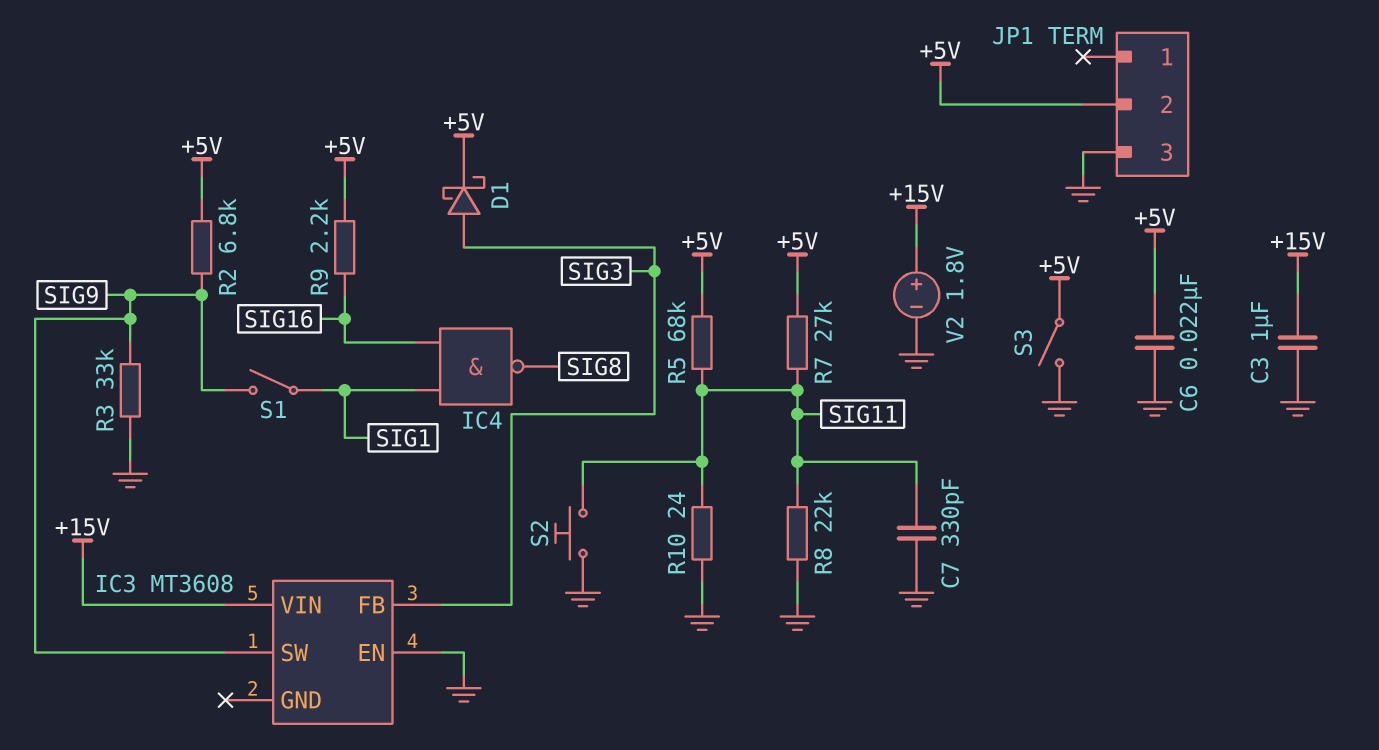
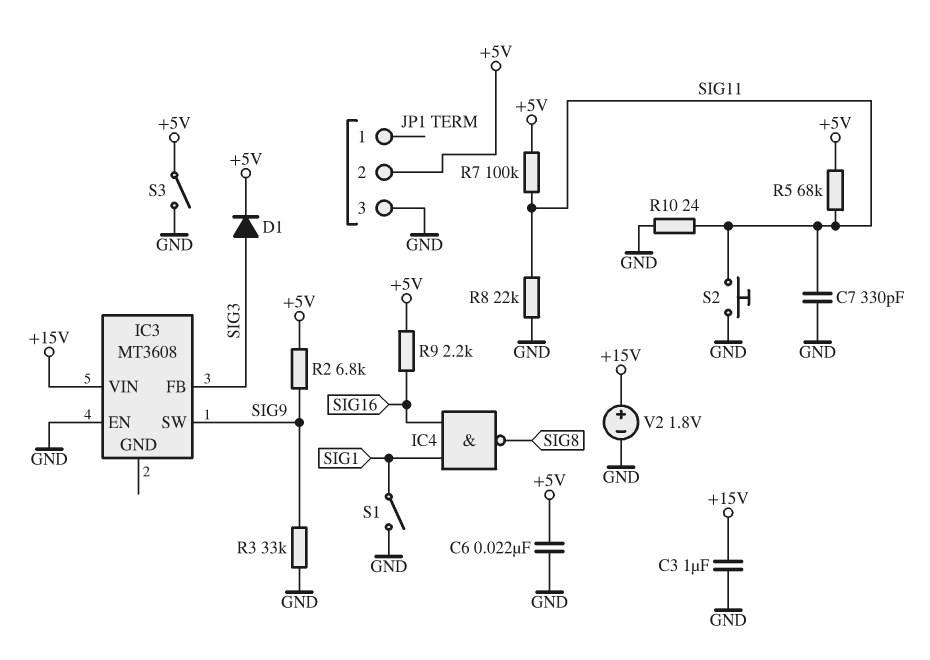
D1: schottky (A SIG3, K +5V) -> diode (A SIG3, K +5V)
R7: 27k (+5V, SIG11) -> 100k (+5V, SIG11)
S1: switch (SIG1, SIG9) -> switch (GND, SIG1)

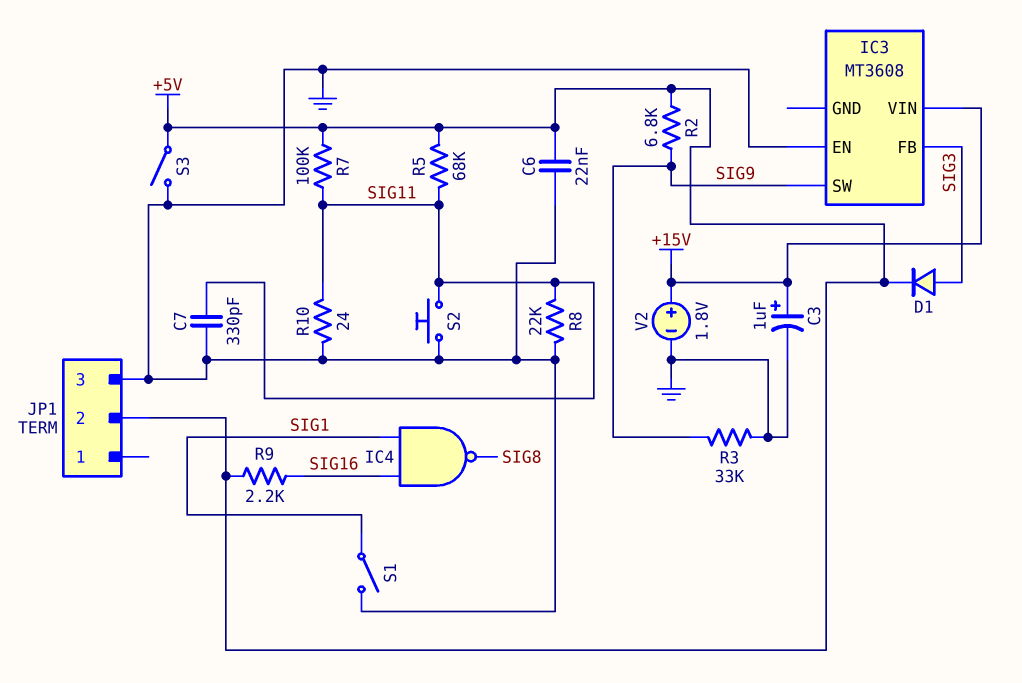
C3: 1uF (+15V, GND) -> 1uF (plus +15V, minus GND)

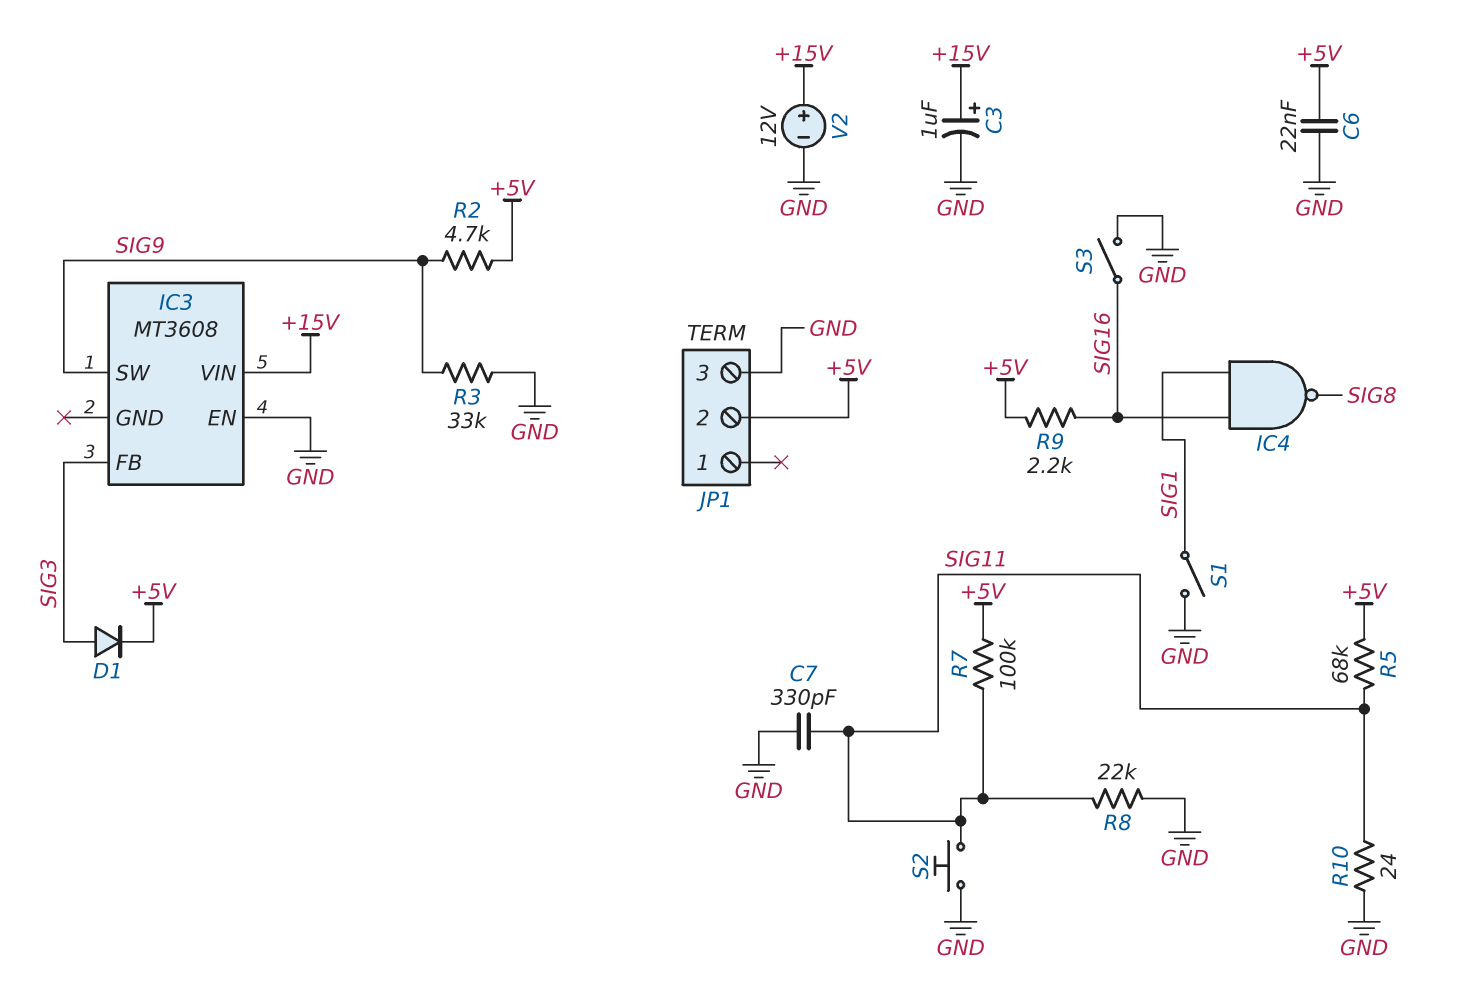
R2: 6.8k (+5V, SIG9) -> 4.7k (+5V, SIG9)
S3: switch (+5V, GND) -> switch (GND, SIG16)
V2: 1.8V (plus +15V, minus GND) -> 12V (plus +15V, minus GND)

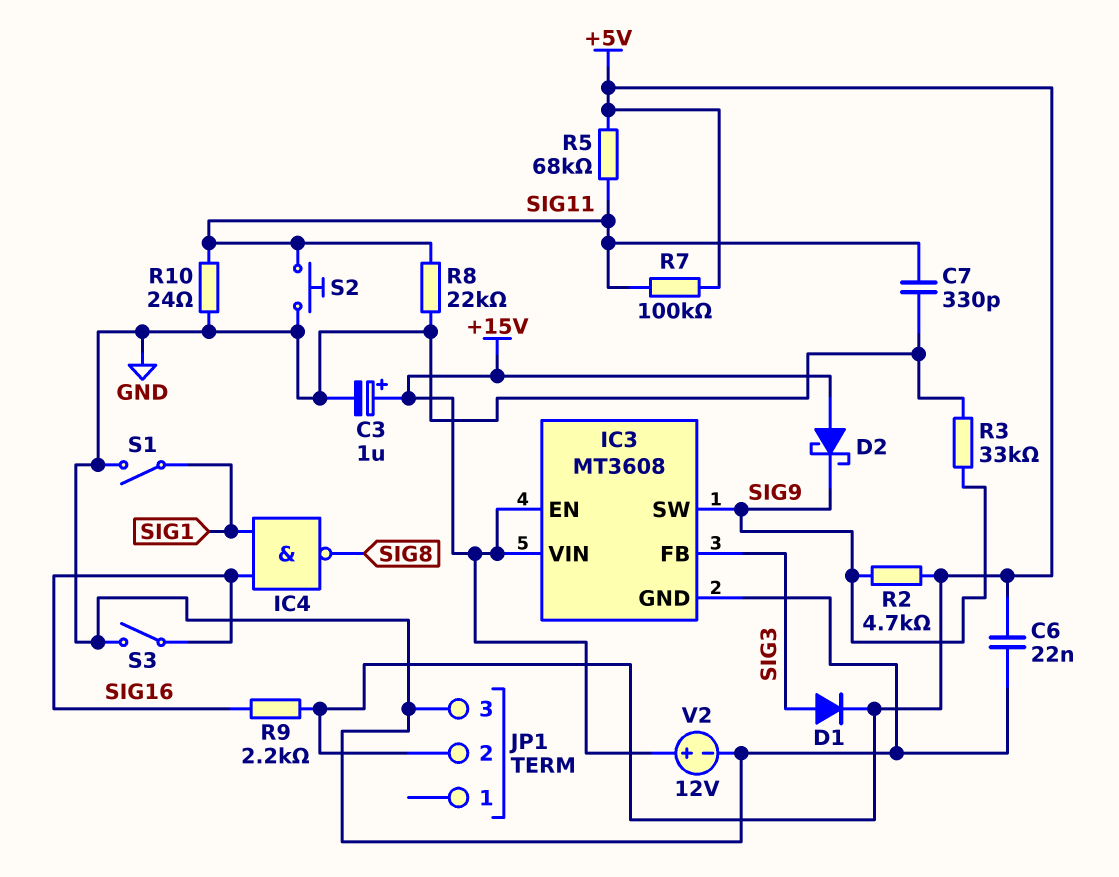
D2: none -> schottky (A +15V, K SIG9)
IC3 pin EN: GND -> +15V
IC3 pin GND: none -> GND

